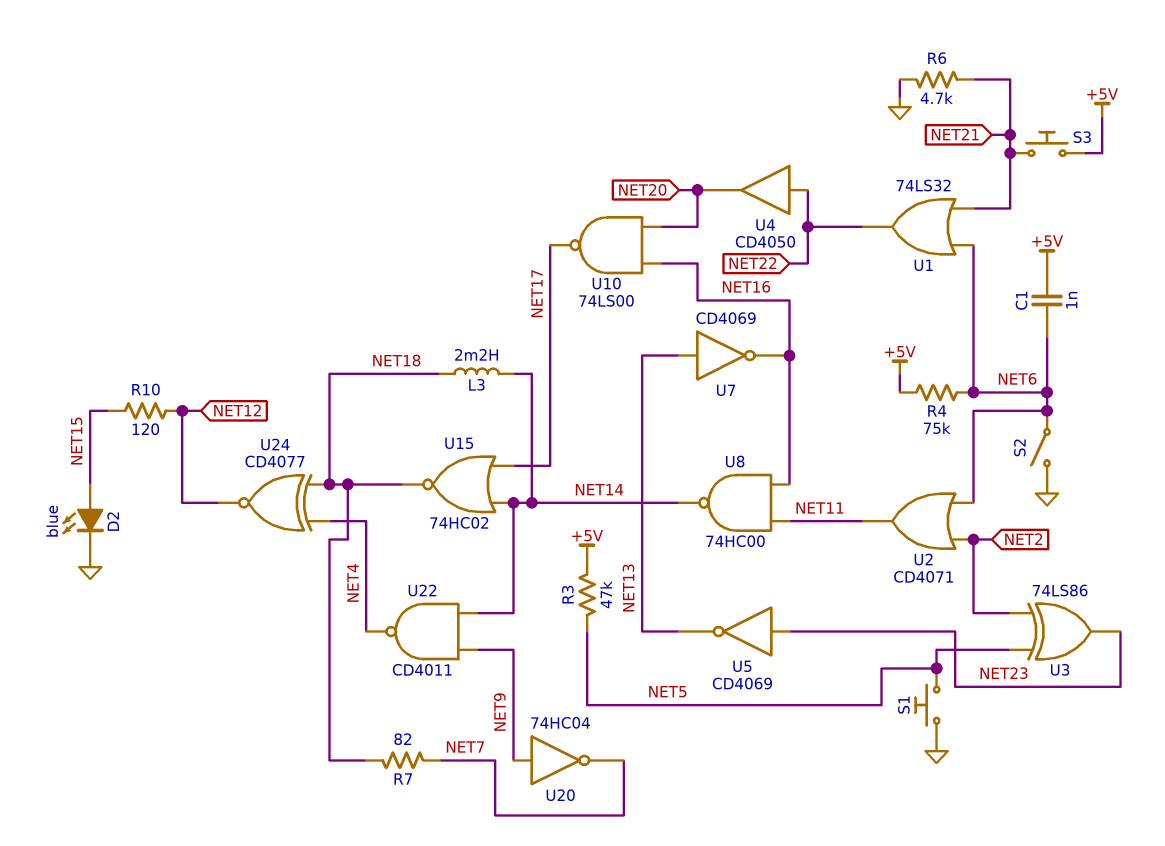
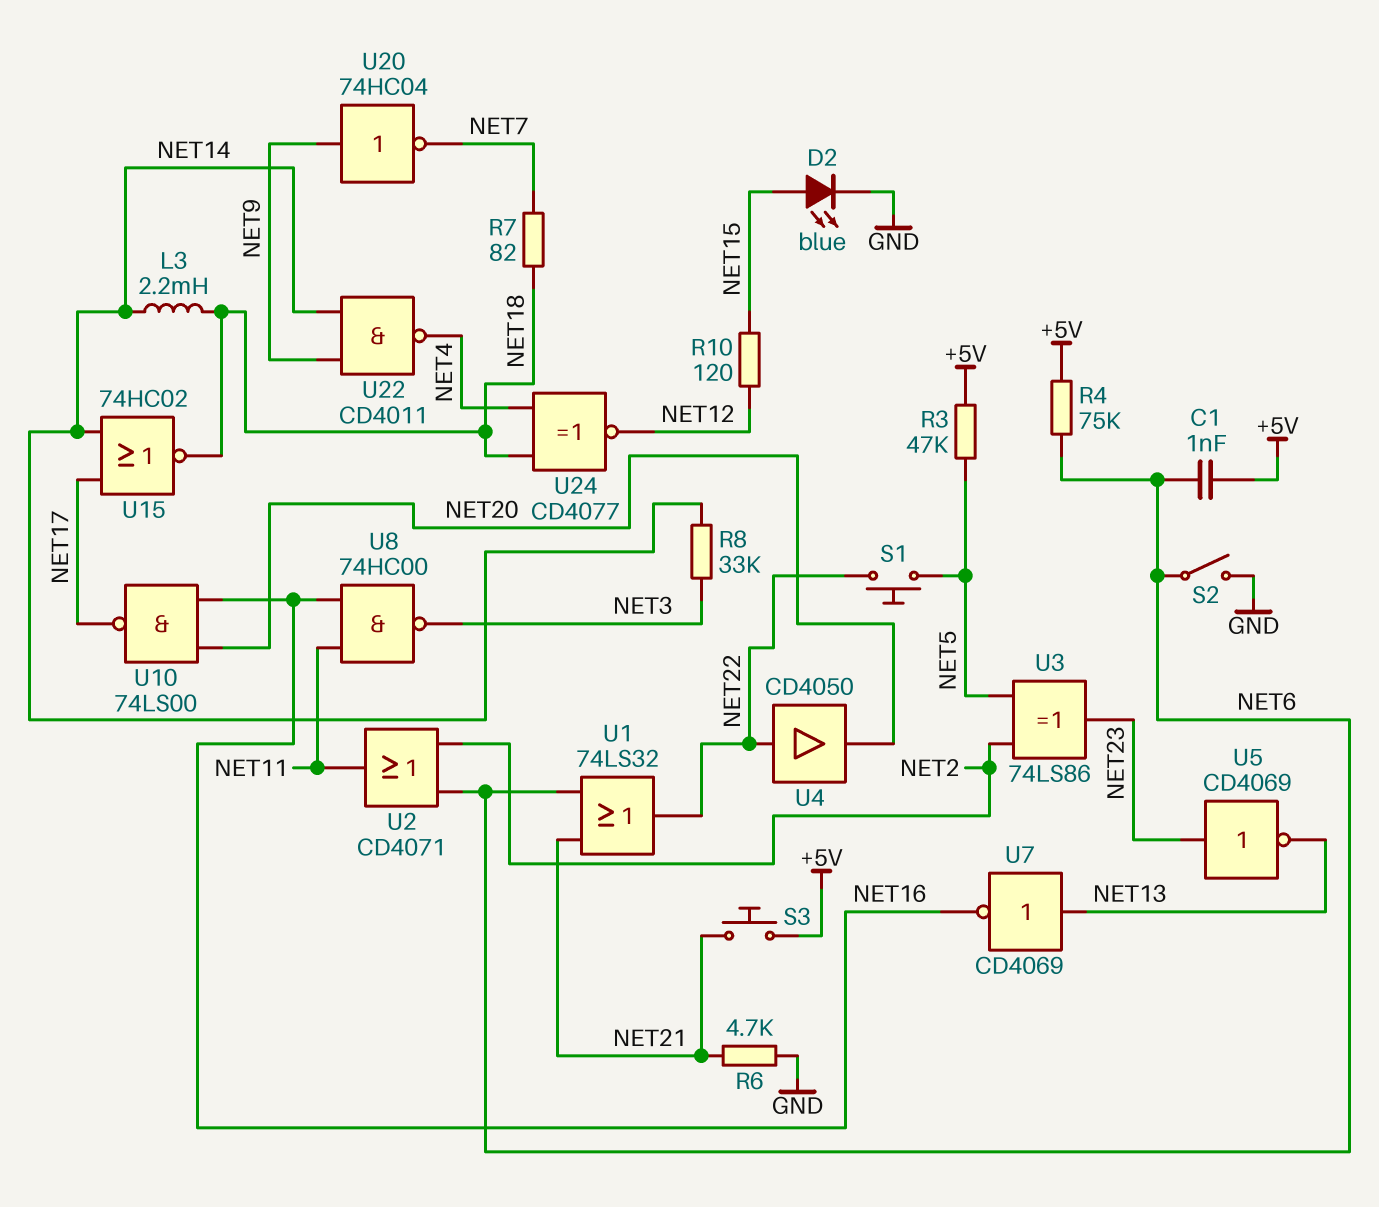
R8: none -> 33k (NET3, NET14)
S1: button (GND, NET5) -> button (NET5, NET22)
U8: NAND 74HC00 (in NET11, in NET16, out NET14) -> NAND 74HC00 (in NET11, in NET16, out NET3)

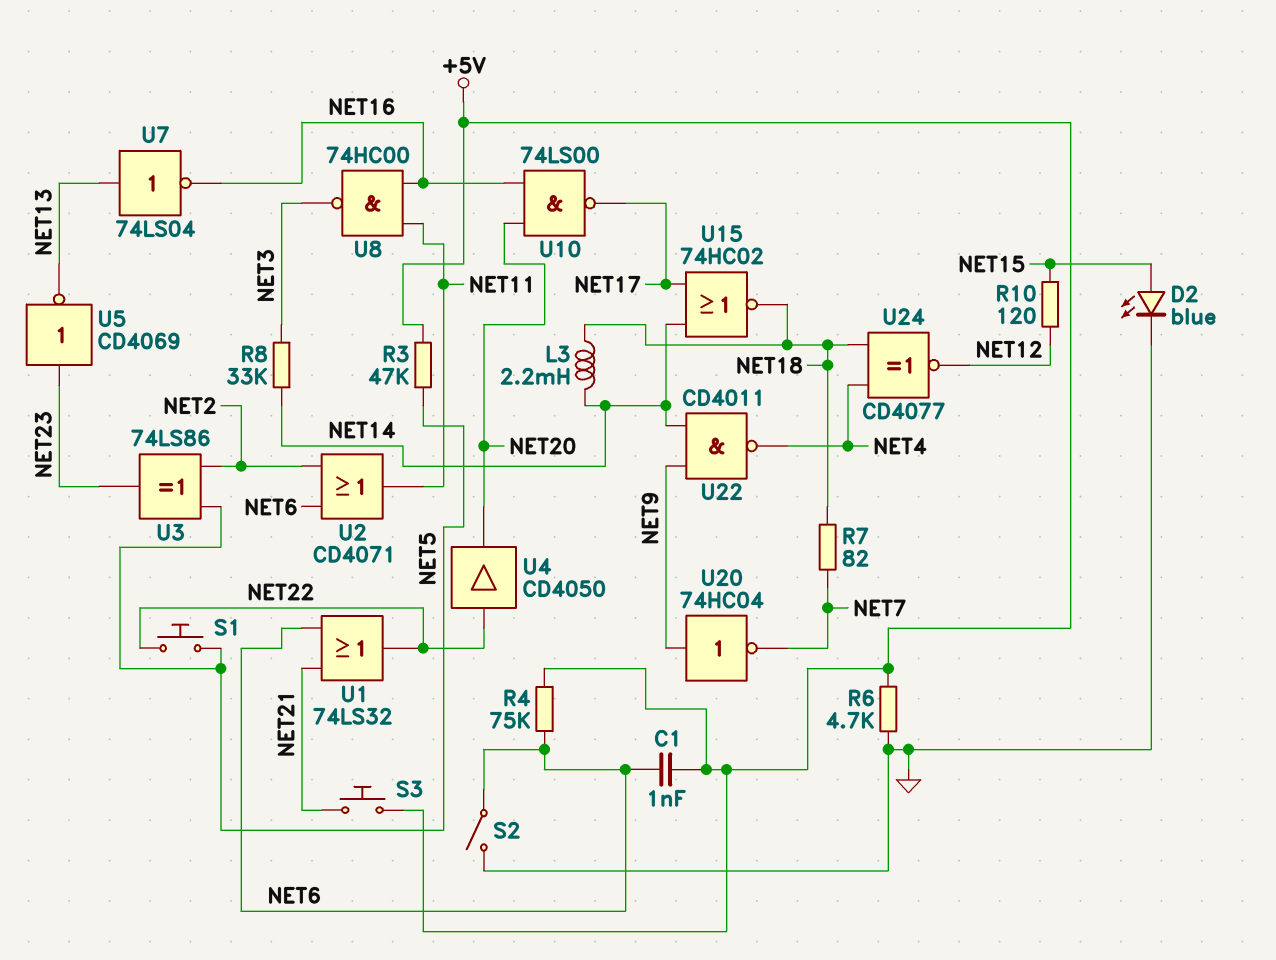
R6: 4.7k (GND, NET21) -> 4.7k (+5V, GND)
U7: NOT CD4069 (in NET13, out NET16) -> NOT 74LS04 (in NET13, out NET16)

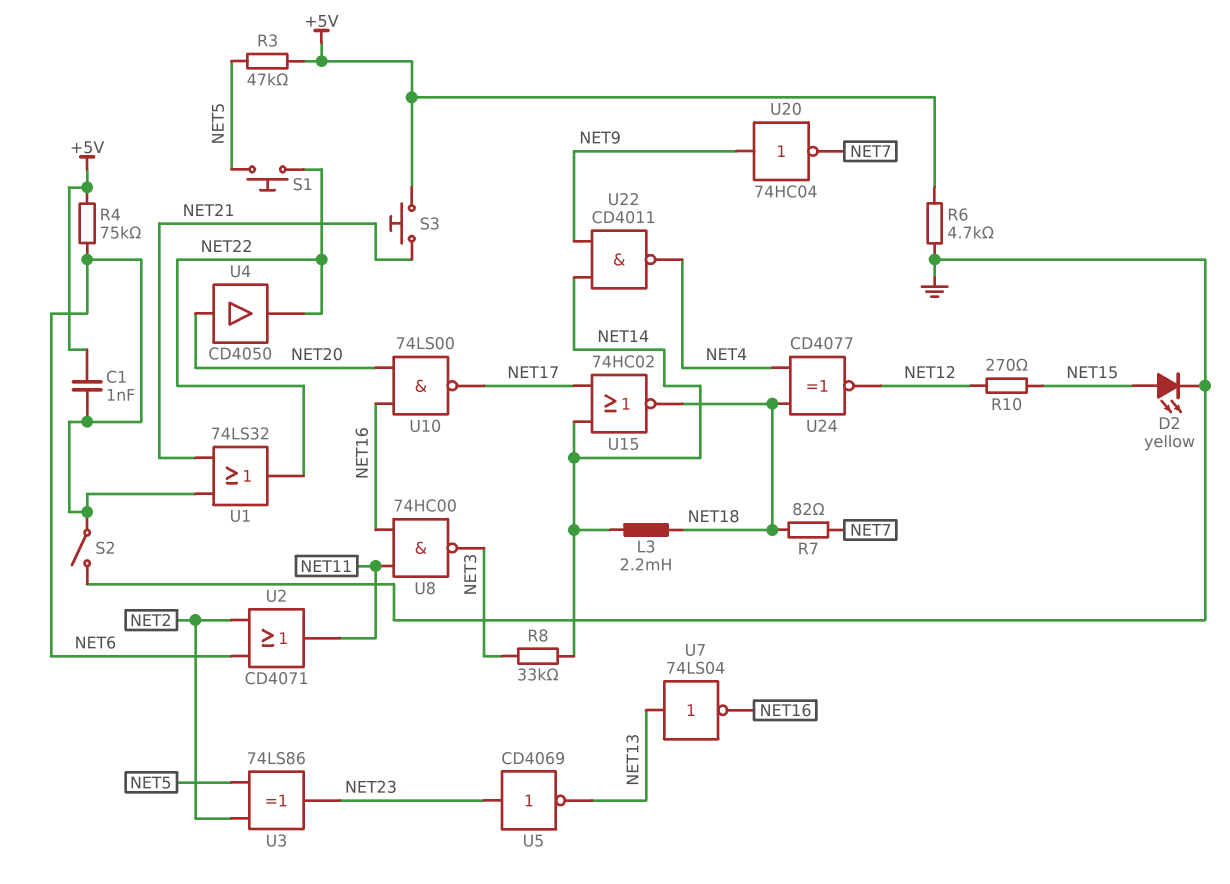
D2: LED blue (A NET15, K GND) -> LED yellow (A NET15, K GND)
R10: 120 (NET12, NET15) -> 270 (NET12, NET15)
U4: buffer CD4050 (in NET22, out NET20) -> buffer CD4050 (in NET20, out NET22)

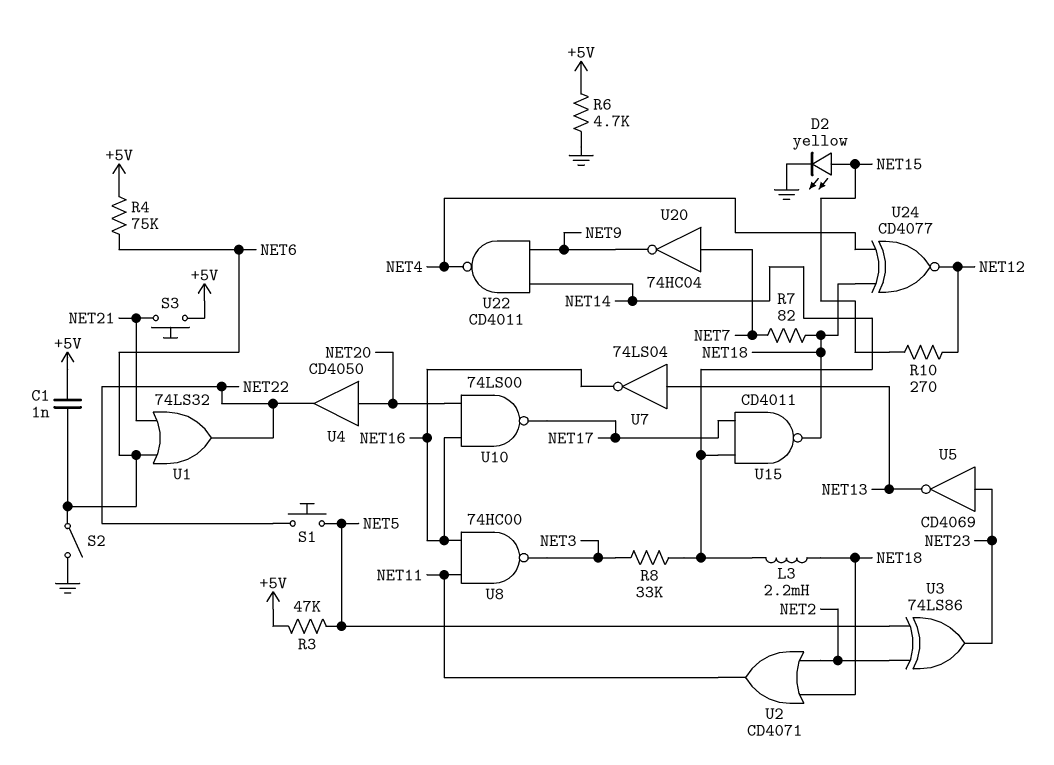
U2: OR CD4071 (in NET2, in NET6, out NET11) -> OR CD4071 (in NET2, in NET18, out NET11)
U15: NOR 74HC02 (in NET14, in NET17, out NET18) -> NAND CD4011 (in NET14, in NET17, out NET18)
U20: NOT 74HC04 (in NET9, out NET7) -> NOT 74HC04 (in NET7, out NET9)

